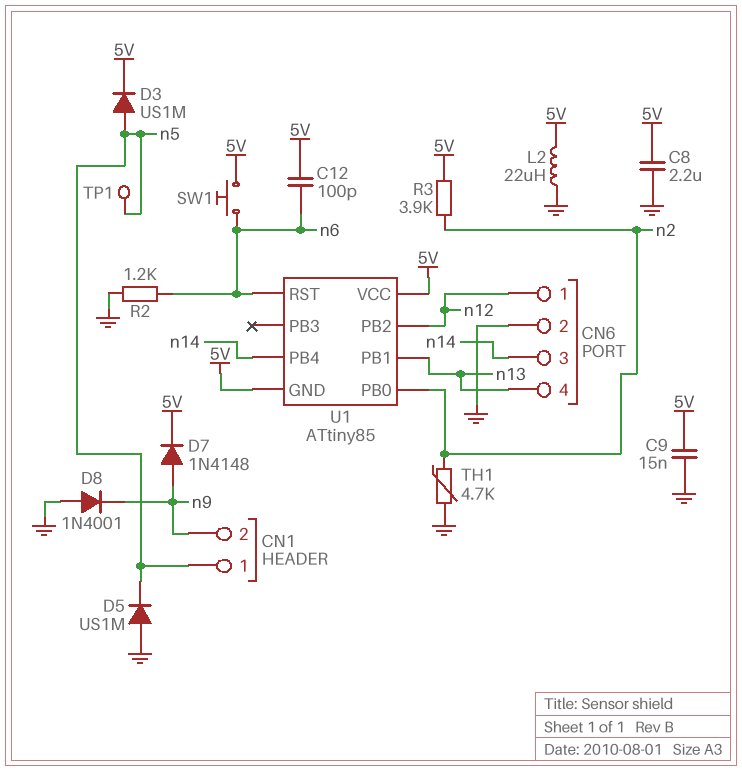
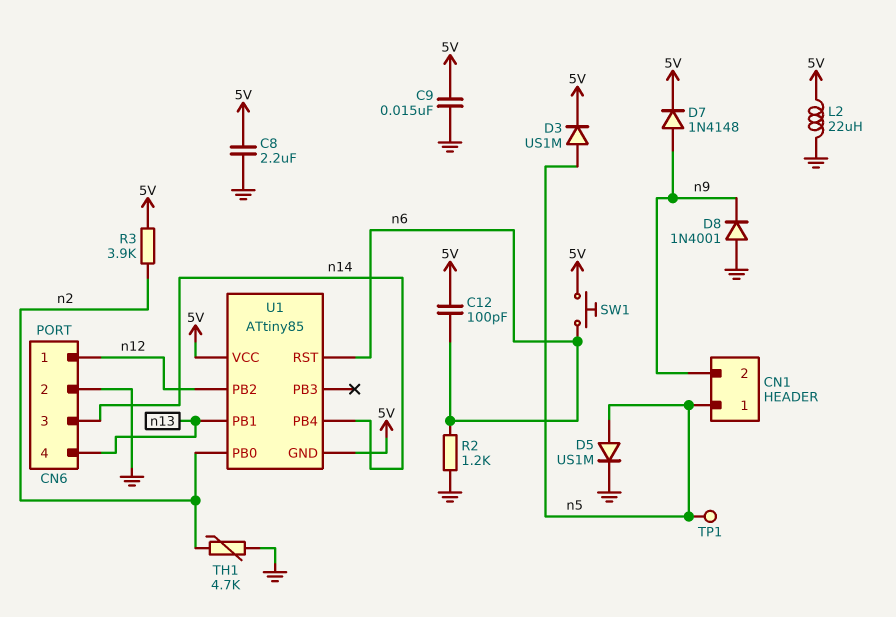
D5: diode US1M (A GND, K n5) -> diode US1M (A n5, K GND)

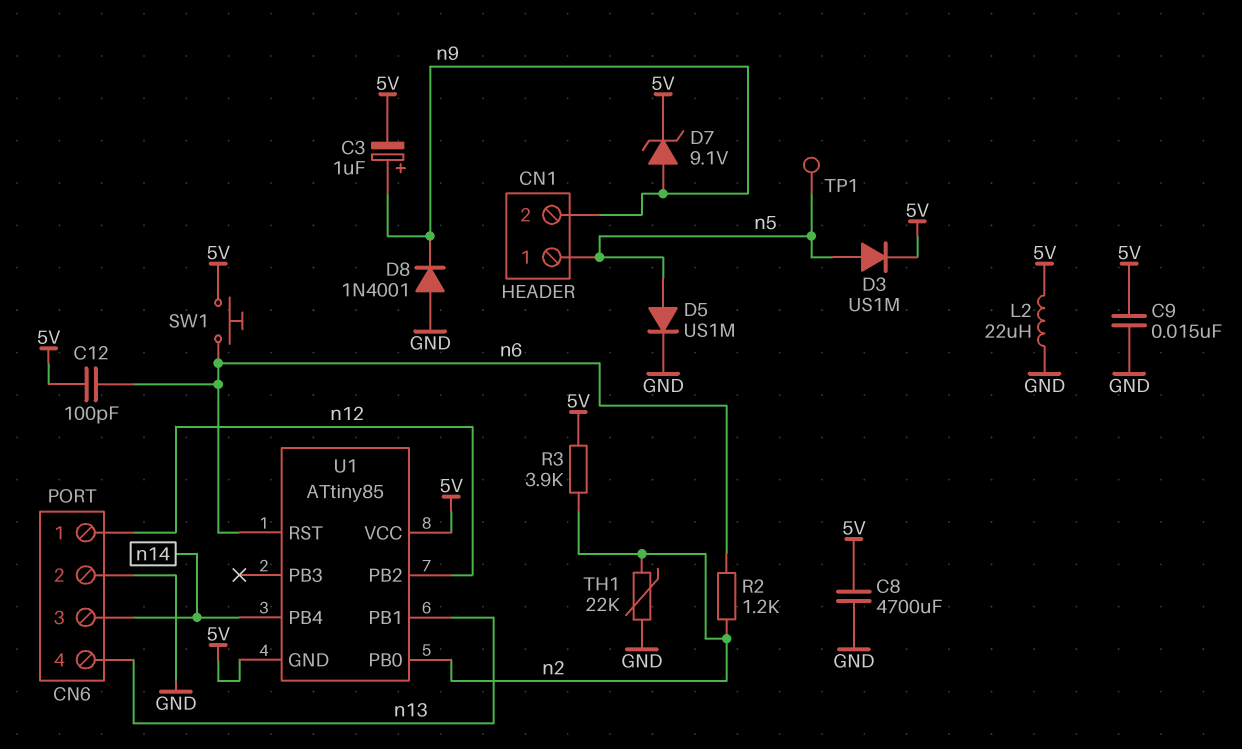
C3: none -> 1uF (plus n9, minus 5V)
C8: 2.2uF (5V, GND) -> 4700uF (5V, GND)
D7: diode 1N4148 (A n9, K 5V) -> zener 9.1V (A n9, K 5V)
R2: 1.2k (GND, n6) -> 1.2k (n2, n6)
TH1: 4.7k (GND, n2) -> 22k (GND, n2)

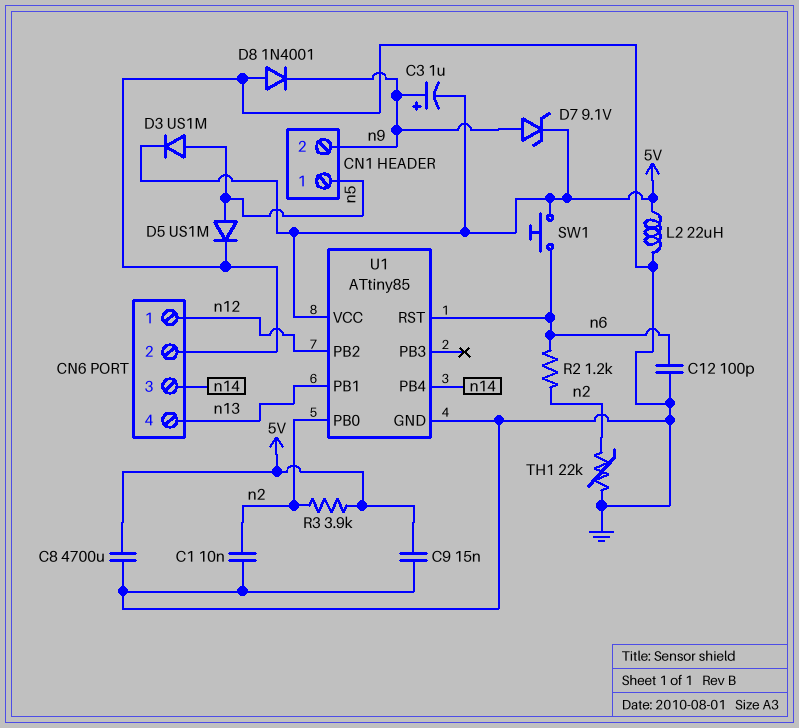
C1: none -> 10nF (GND, n2)
C12: 100pF (5V, n6) -> 100pF (GND, n6)
TP1: test point (n5) -> none
U1 pin GND: 5V -> GND

